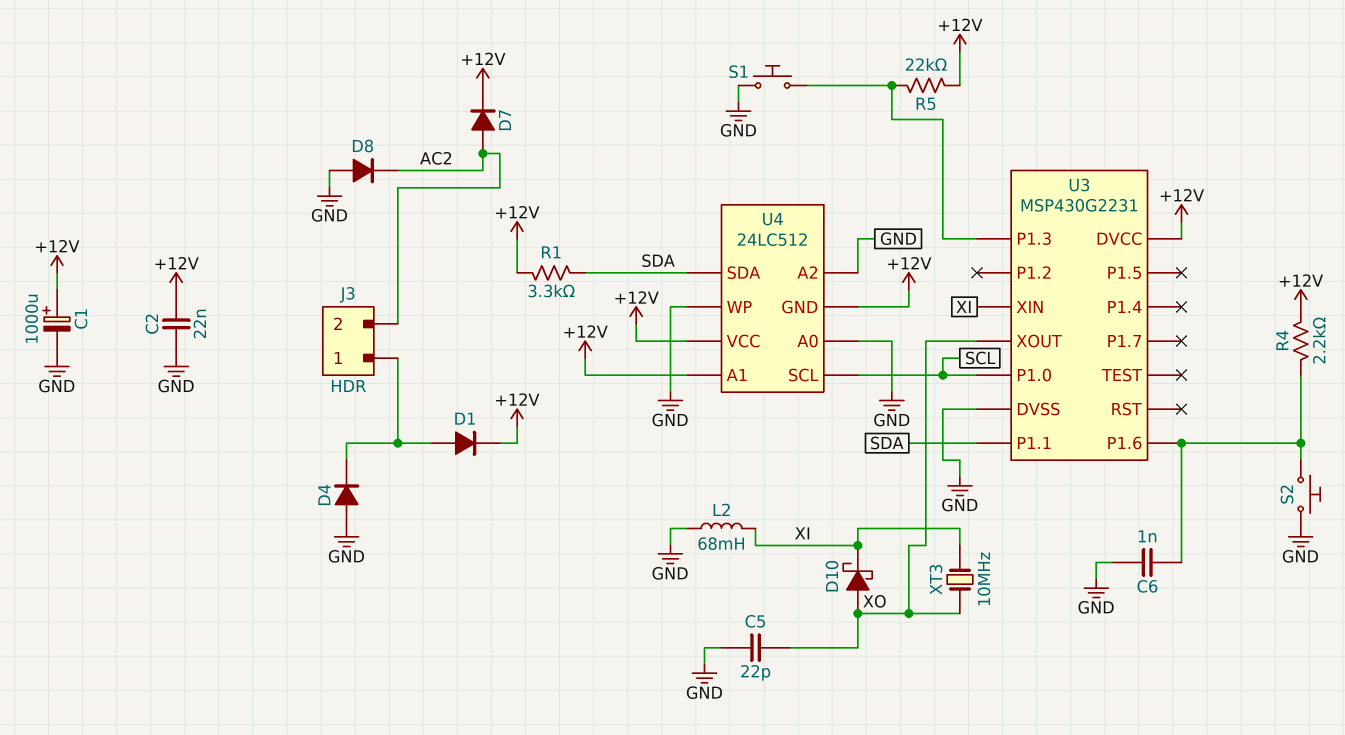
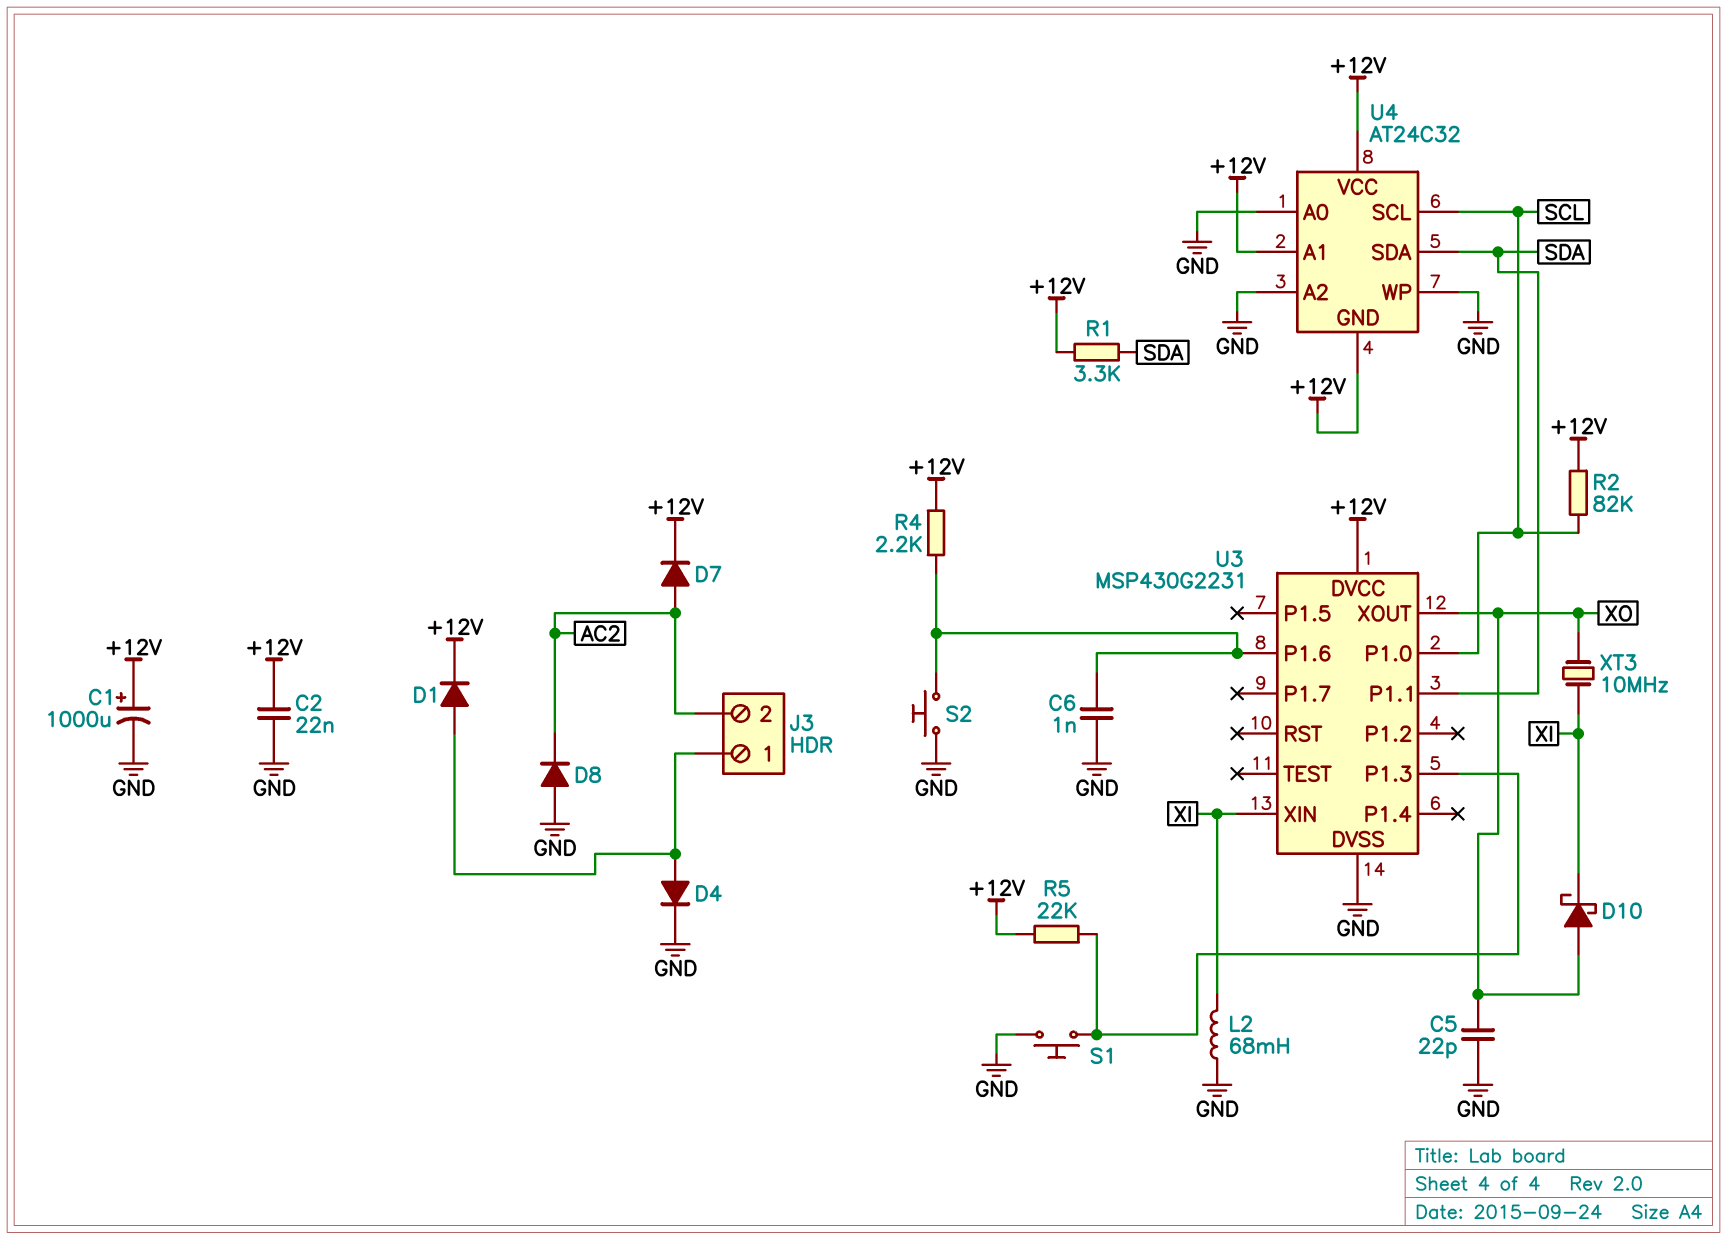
D4: diode (A GND, K J3/1) -> diode (A J3/1, K GND)
R2: none -> 82k (+12V, SCL)
U4: 24LC512 -> AT24C32

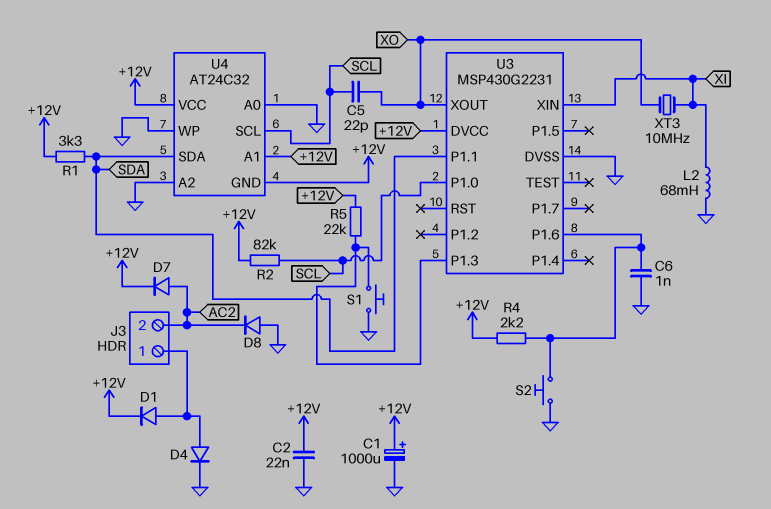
C5: 22pF (GND, XO) -> 22pF (SCL, XO)
D10: schottky (A XO, K XI) -> none

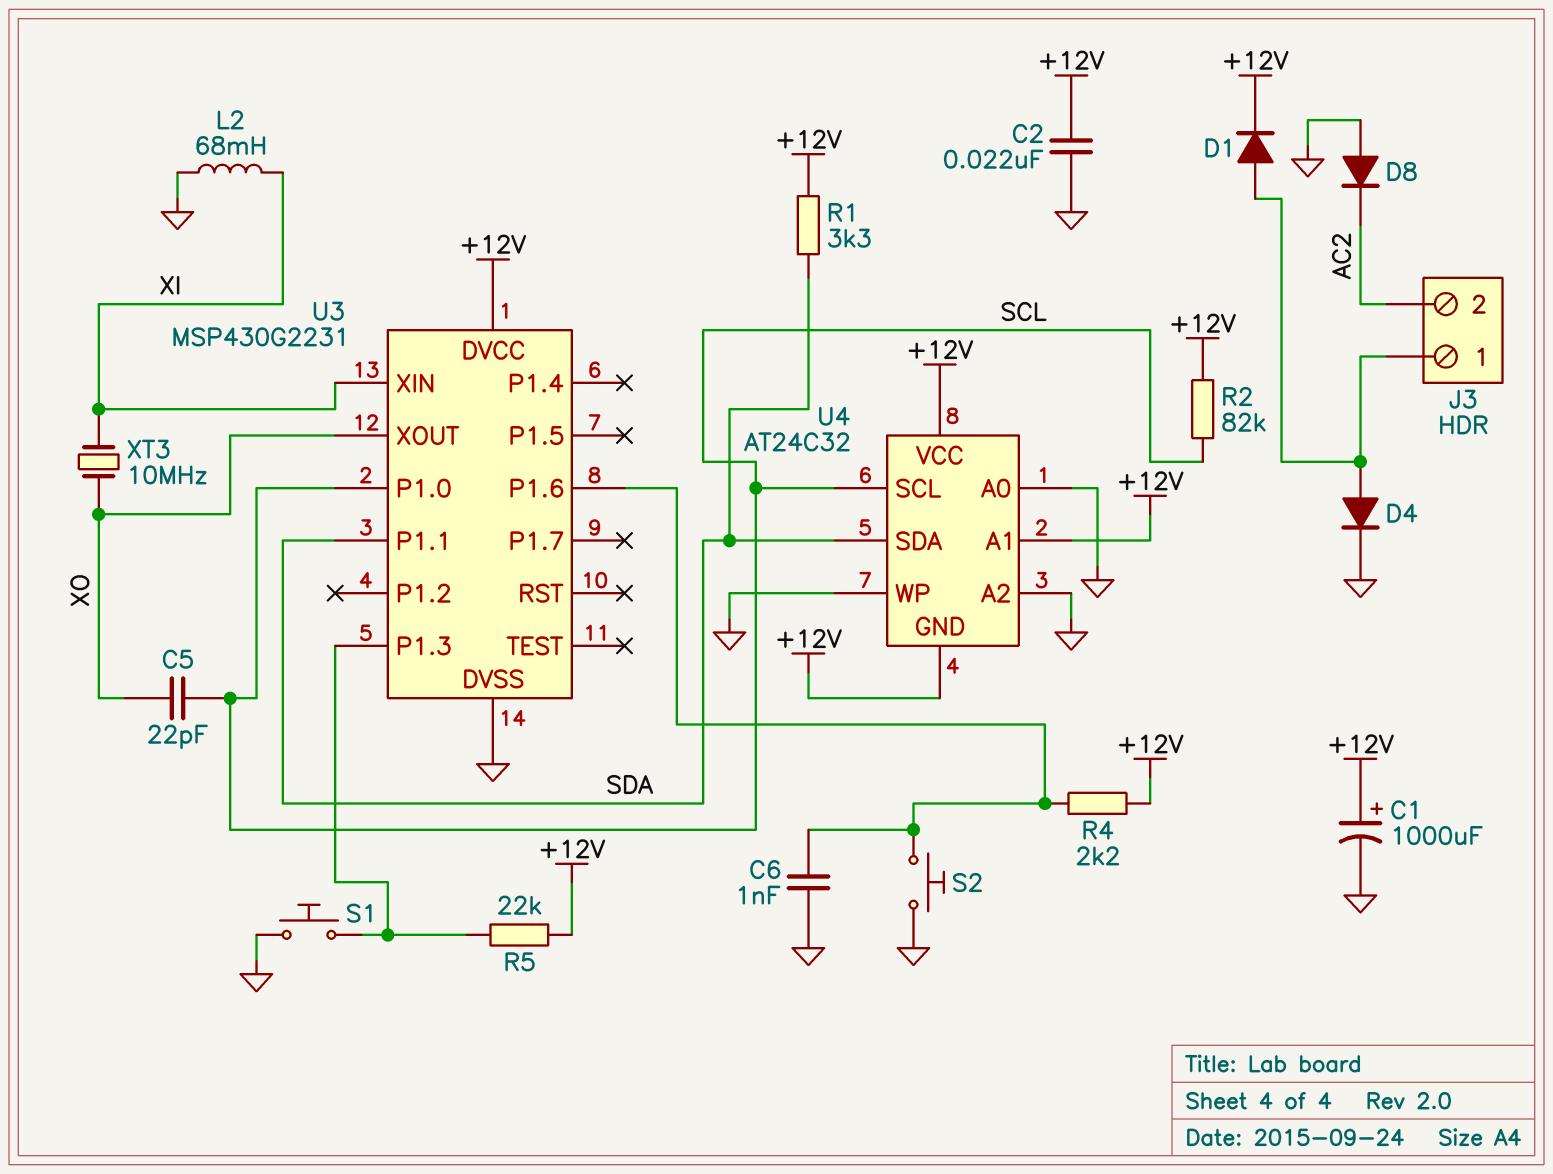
D7: diode (A AC2, K +12V) -> none

